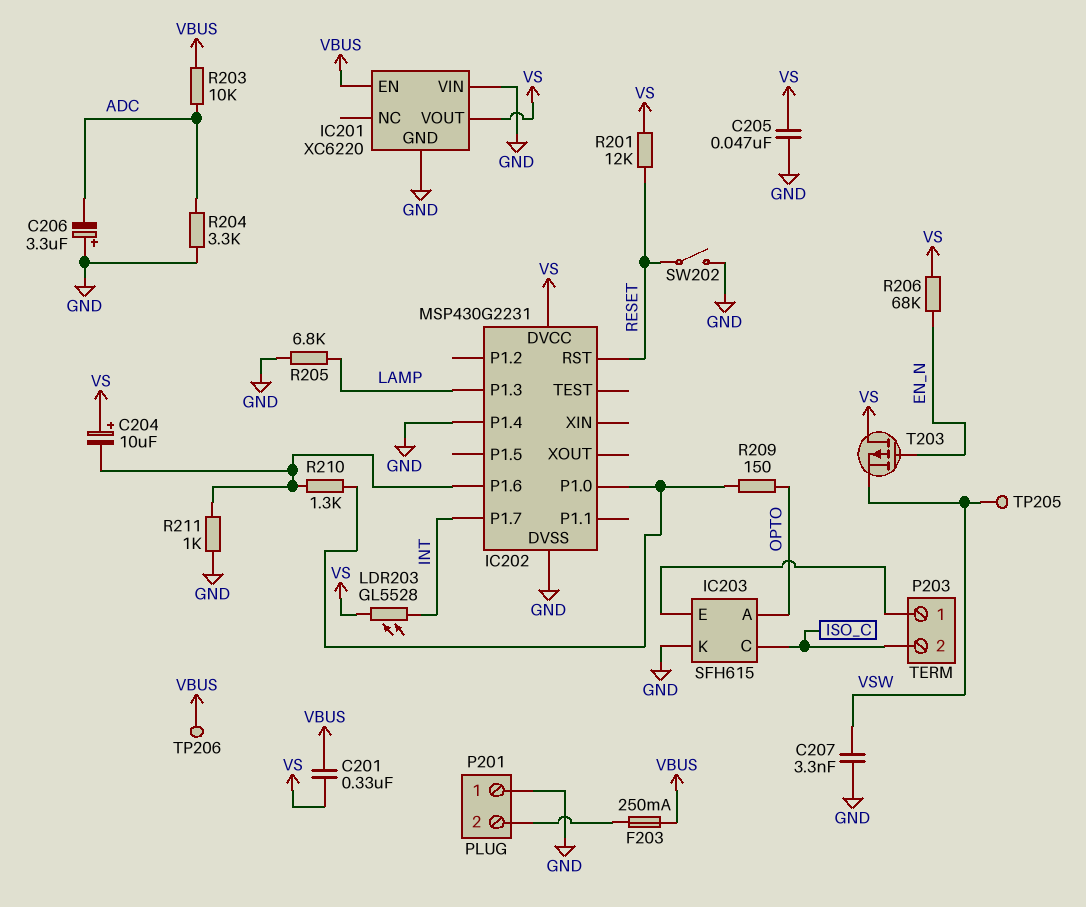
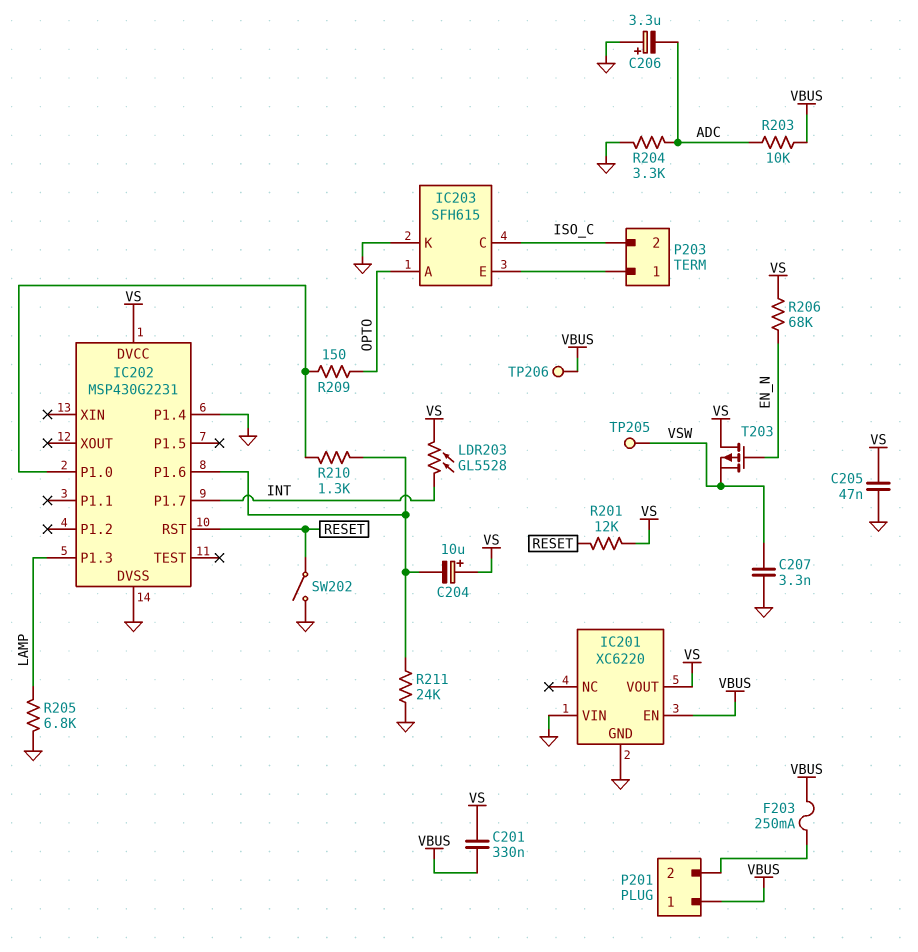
P201 pin 1: GND -> VBUS
R211: 1k (GND, IC202/P1.6) -> 24k (GND, IC202/P1.6)

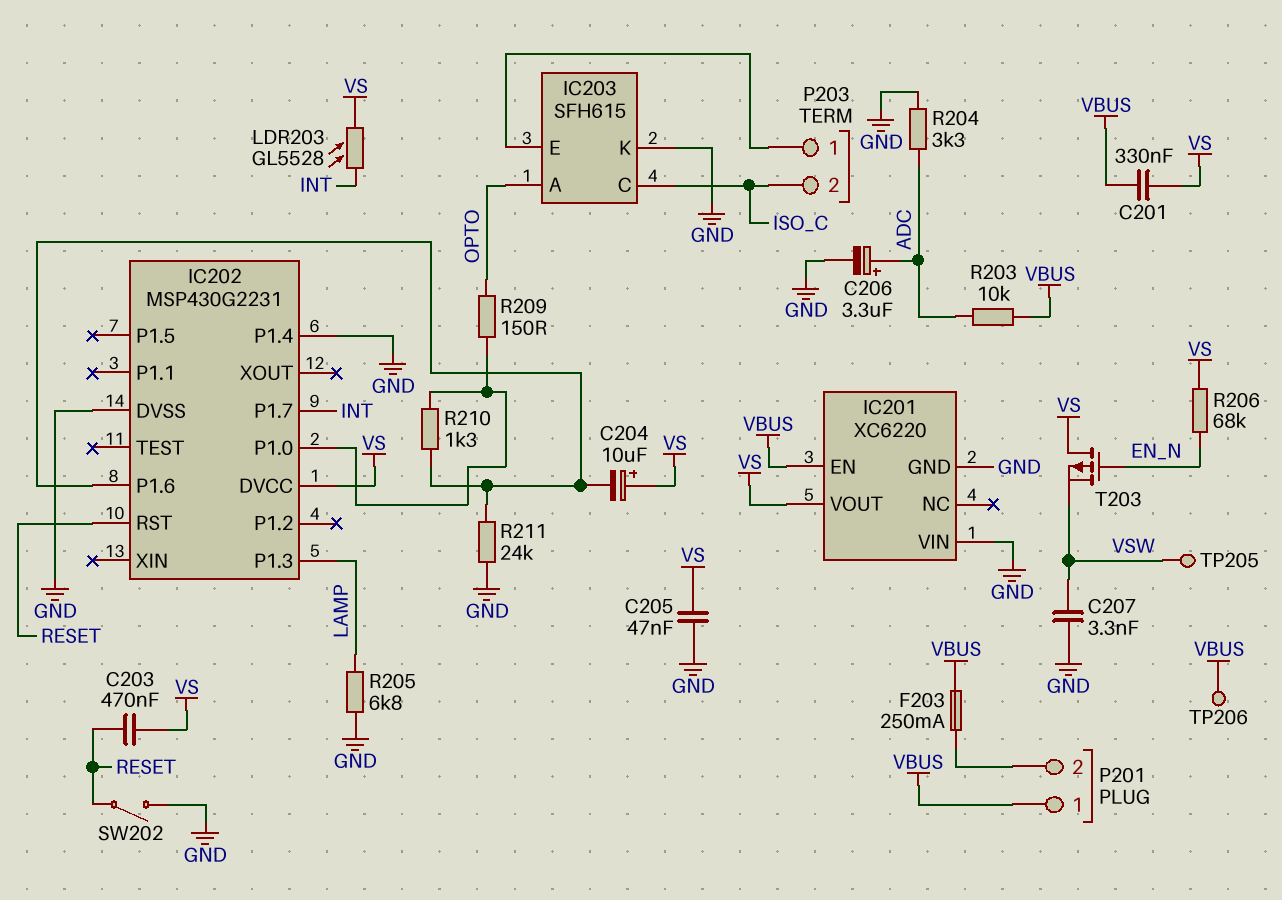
C203: none -> 470nF (RESET, VS)
C206: 3.3uF (plus GND, minus ADC) -> 3.3uF (plus ADC, minus GND)
R201: 12k (RESET, VS) -> none

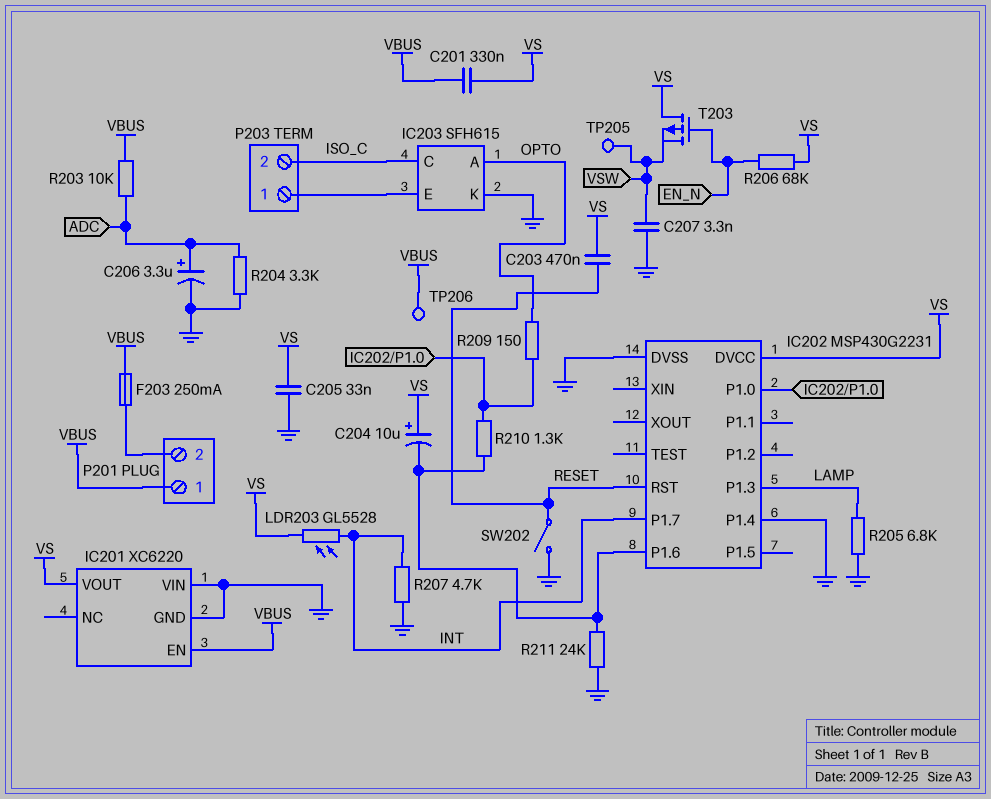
C205: 47nF (GND, VS) -> 33nF (GND, VS)
R207: none -> 4.7k (GND, INT)

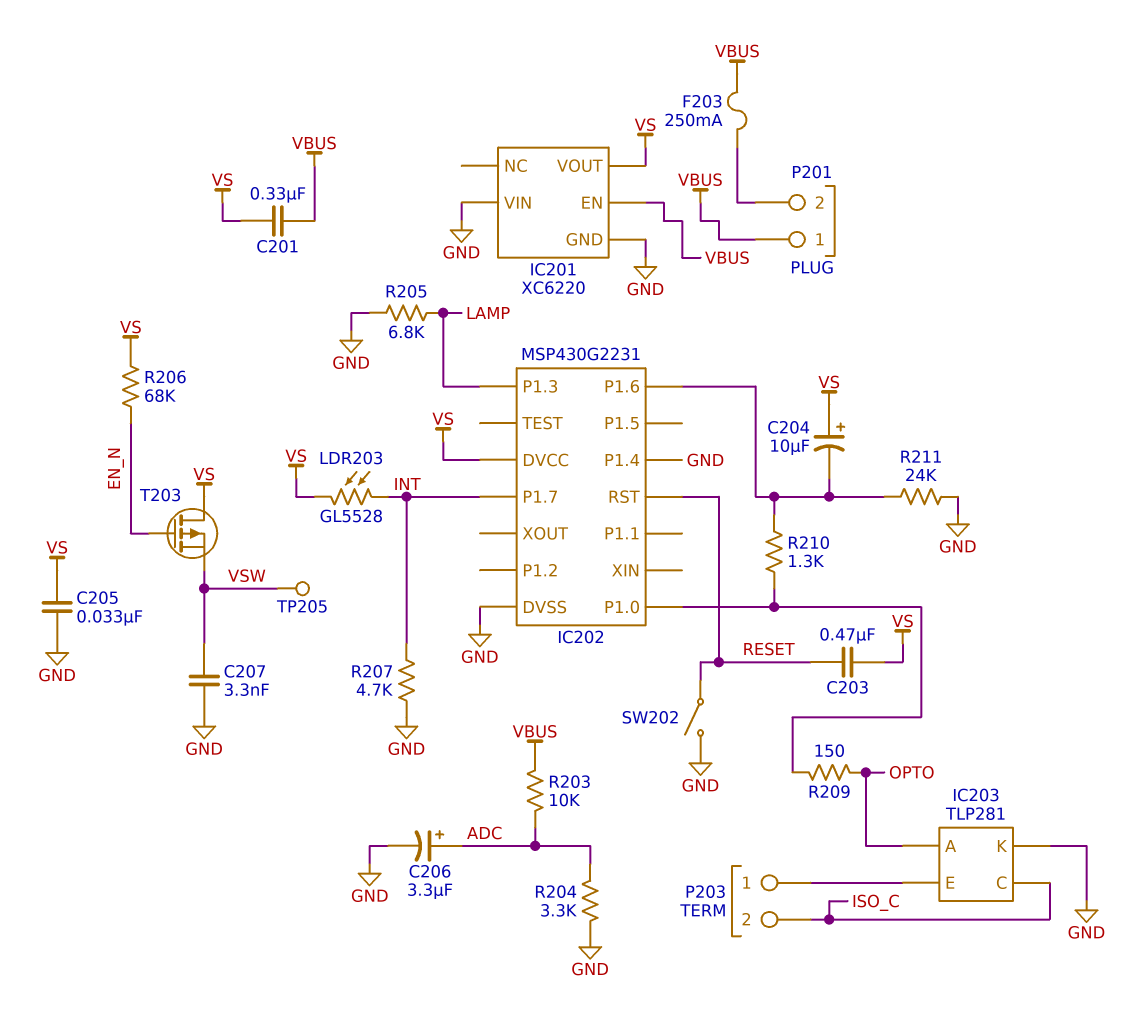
IC203: SFH615 -> TLP281
TP206: test point (VBUS) -> none

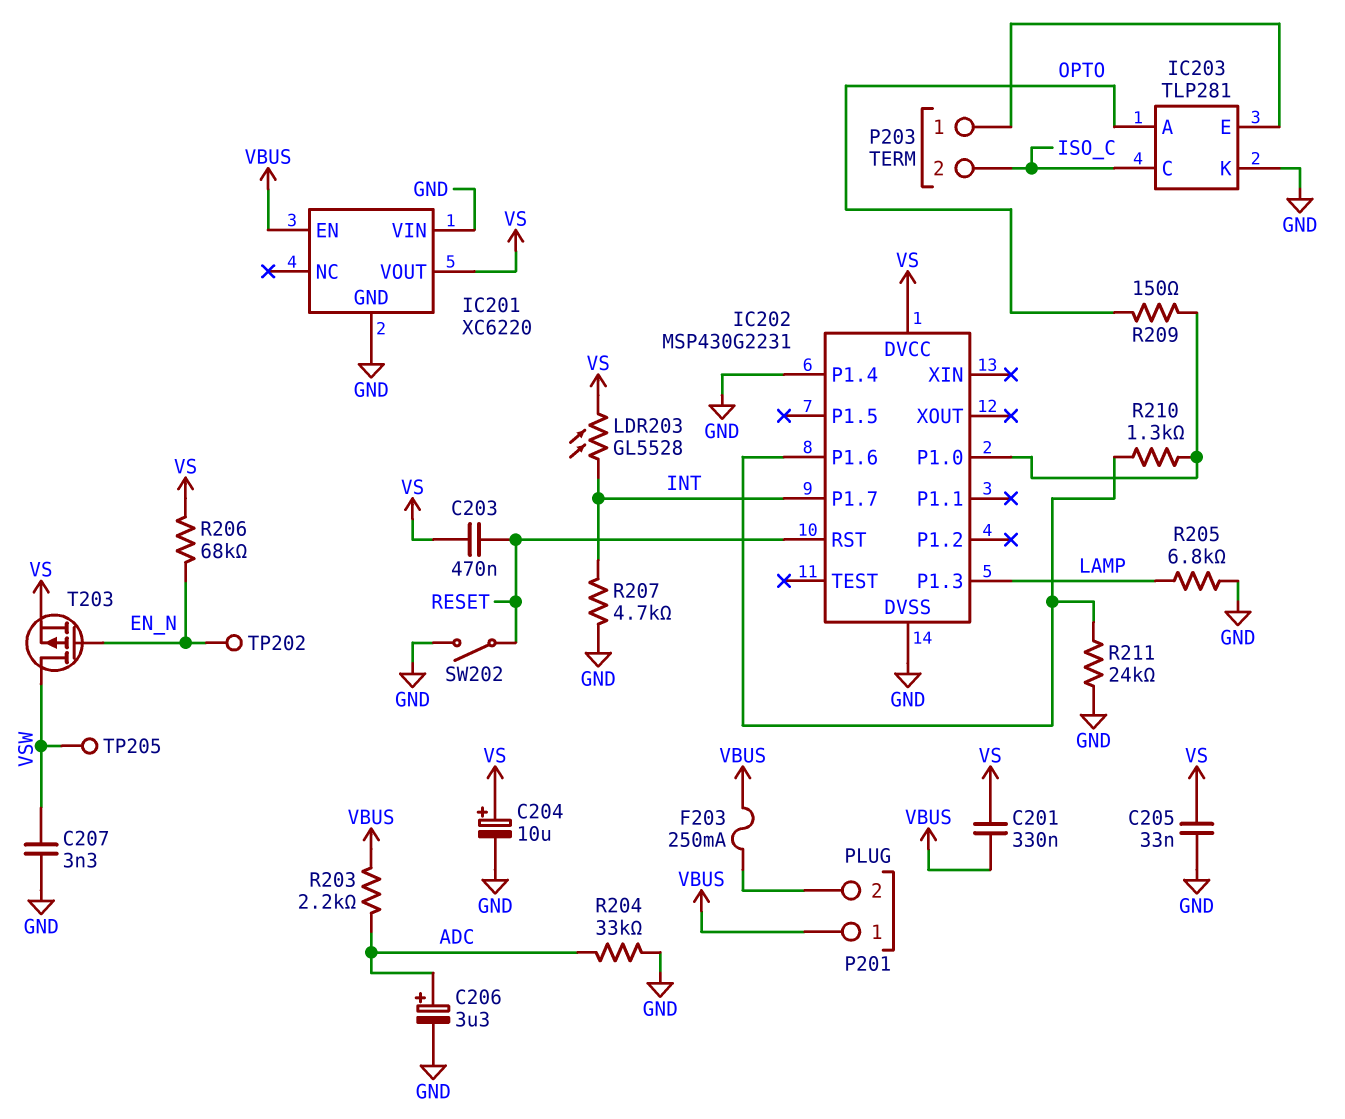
C204: 10uF (plus VS, minus IC202/P1.6) -> 10uF (plus VS, minus GND)
R203: 10k (ADC, VBUS) -> 2.2k (ADC, VBUS)
R204: 3.3k (ADC, GND) -> 33k (ADC, GND)
T203: PMOS (G EN_N, D VS, S VSW) -> PMOS (G EN_N, D VSW, S VS)
TP202: none -> test point (EN_N)

